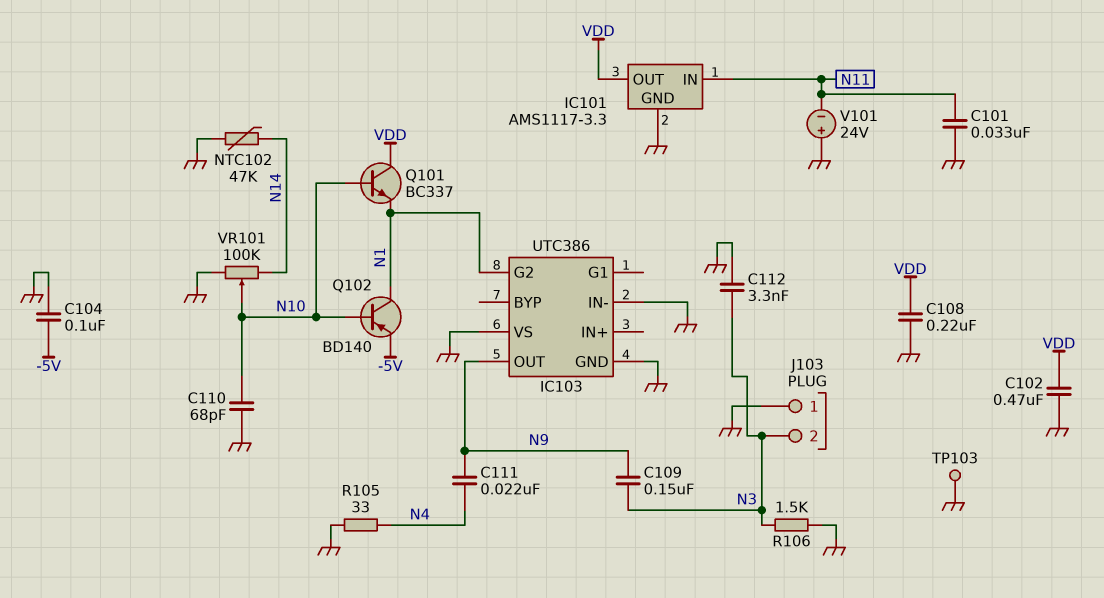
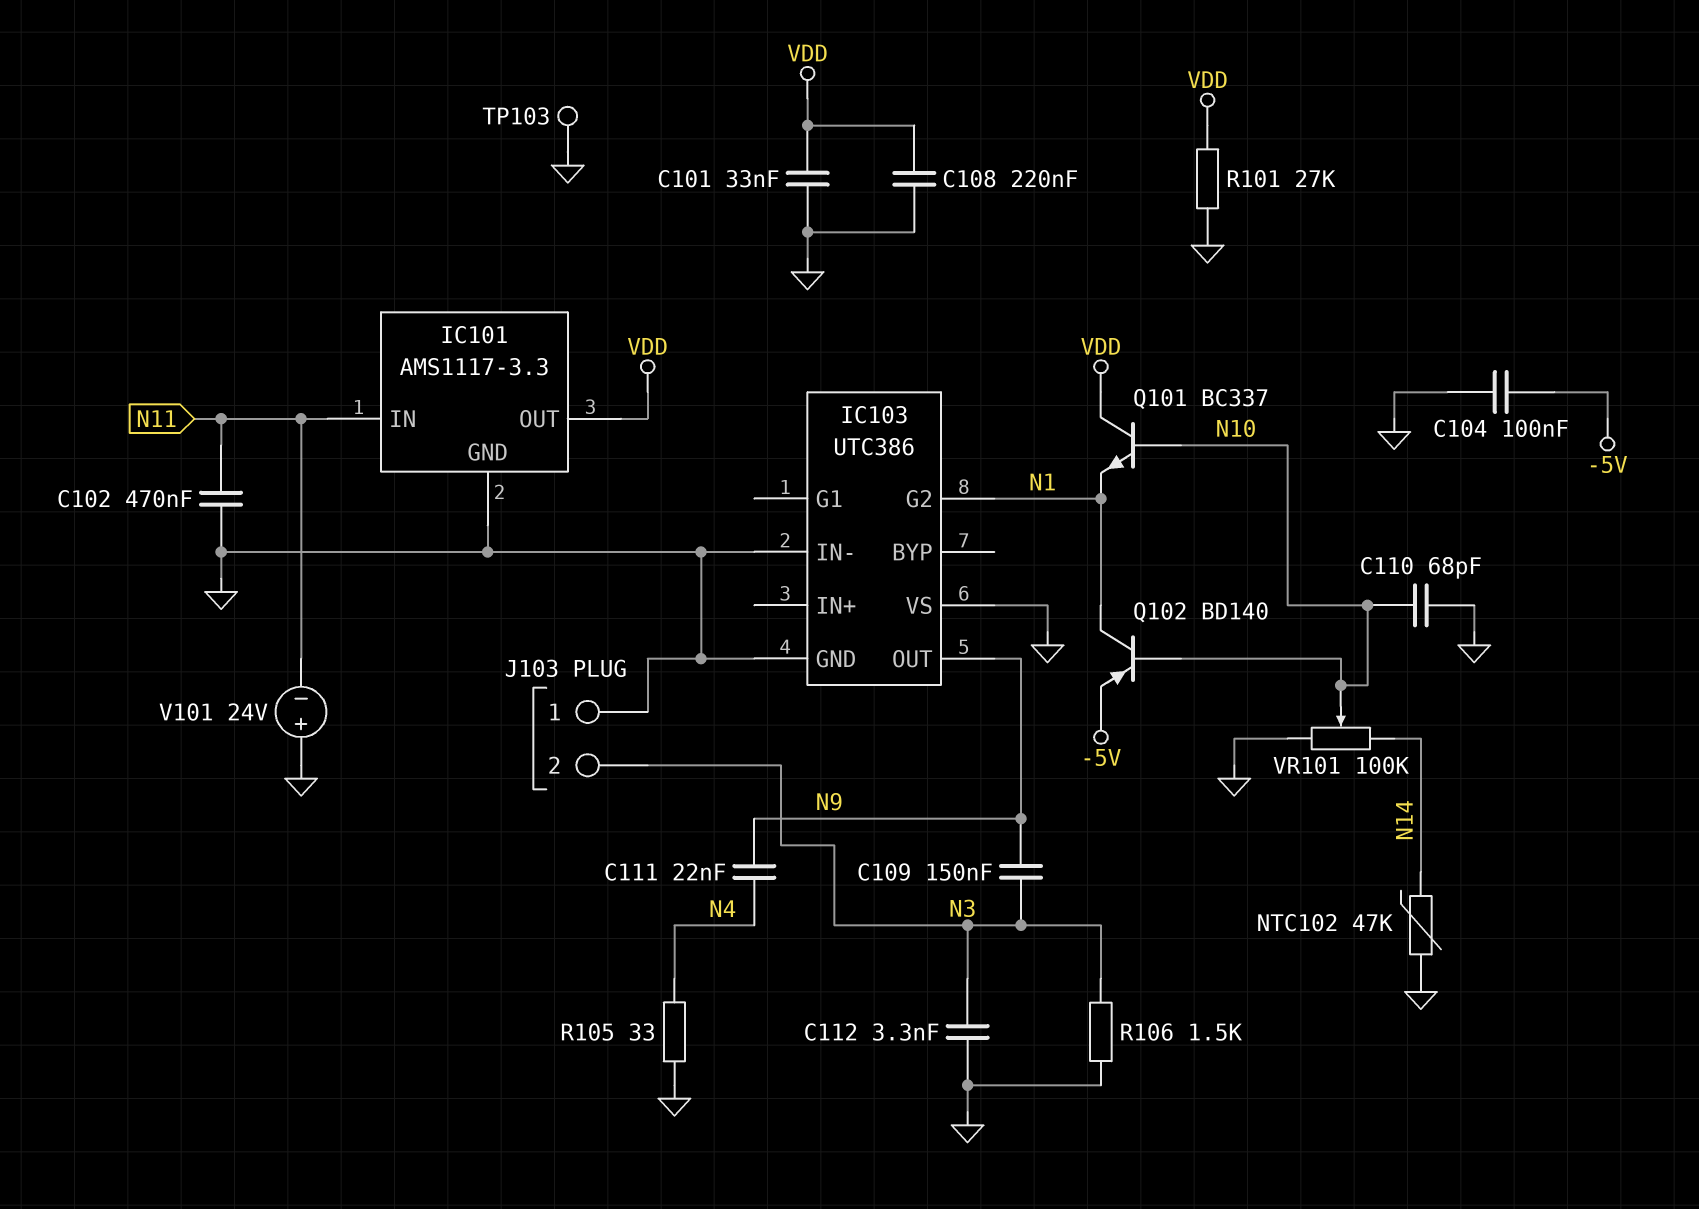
C101: 33nF (GND, N11) -> 33nF (GND, VDD)
C102: 470nF (GND, VDD) -> 470nF (GND, N11)
R101: none -> 27k (GND, VDD)

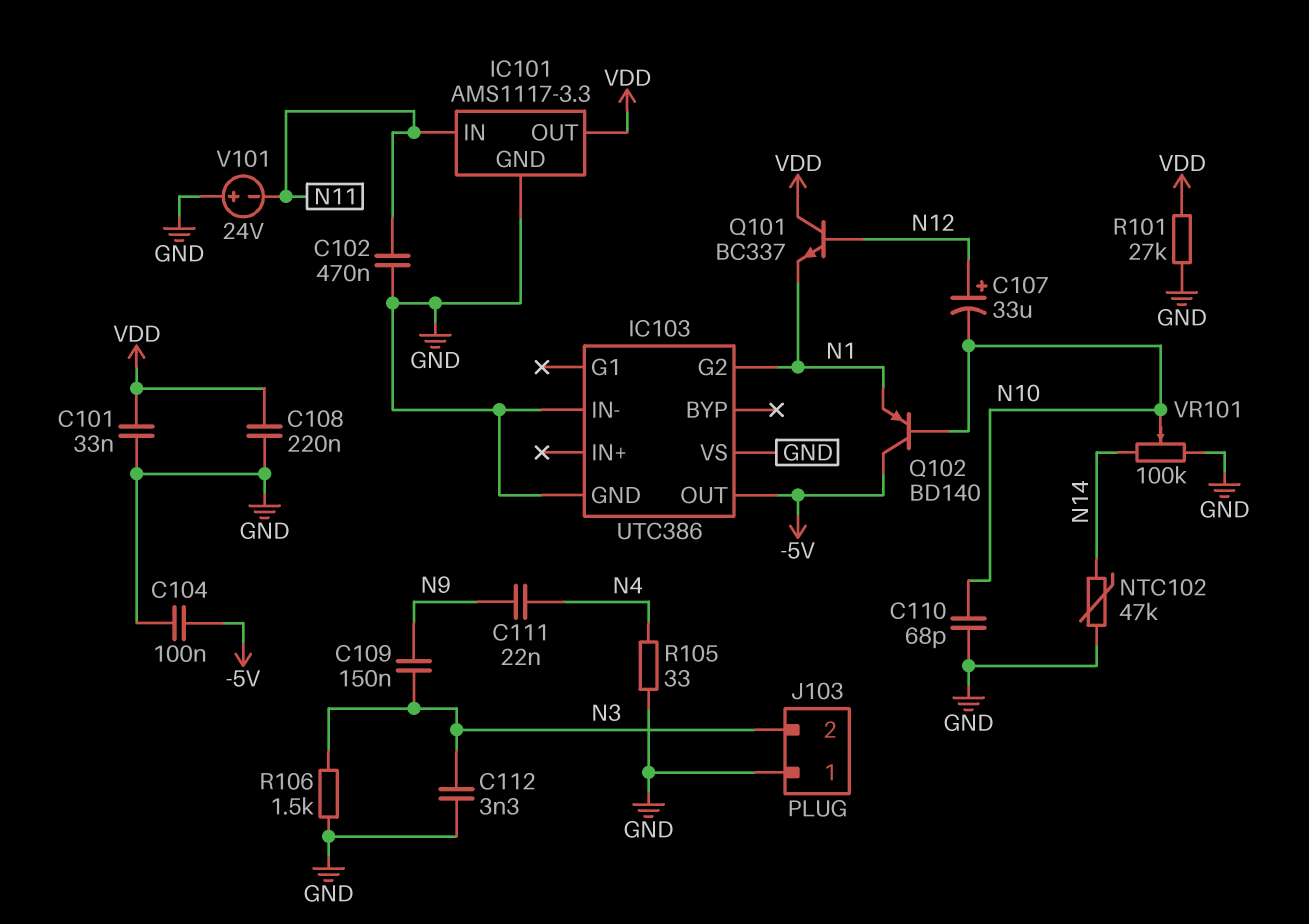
C107: none -> 33uF (plus N12, minus N10)
IC103 pin OUT: N9 -> -5V
Q101: NPN BC337 (B N10, C VDD, E N1) -> NPN BC337 (B N12, C VDD, E N1)
Q102: PNP BD140 (B N10, C N1, E -5V) -> PNP BD140 (B N10, C -5V, E N1)
TP103: test point (GND) -> none

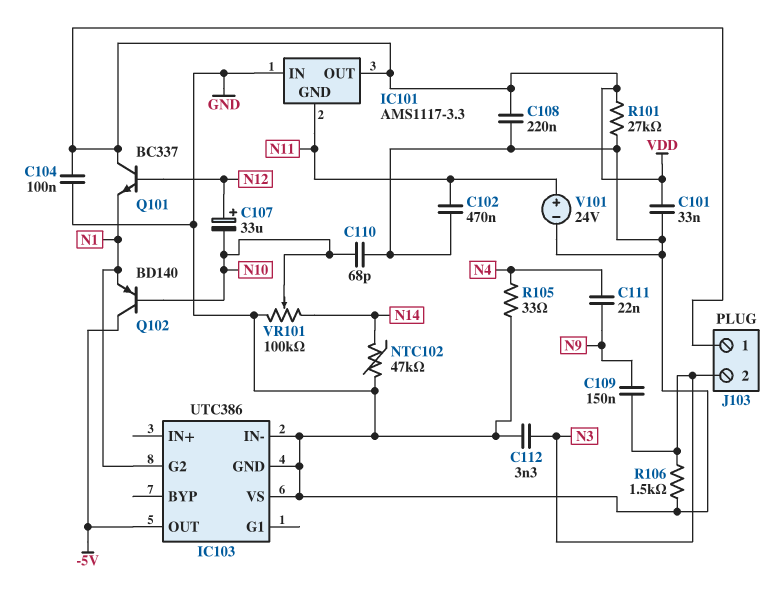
C104: 100nF (-5V, GND) -> 100nF (GND, VDD)
IC101 pin GND: GND -> N11
IC101 pin IN: N11 -> GND
J103 pin 1: GND -> VDD
V101: 24V (plus GND, minus N11) -> 24V (plus N11, minus GND)

